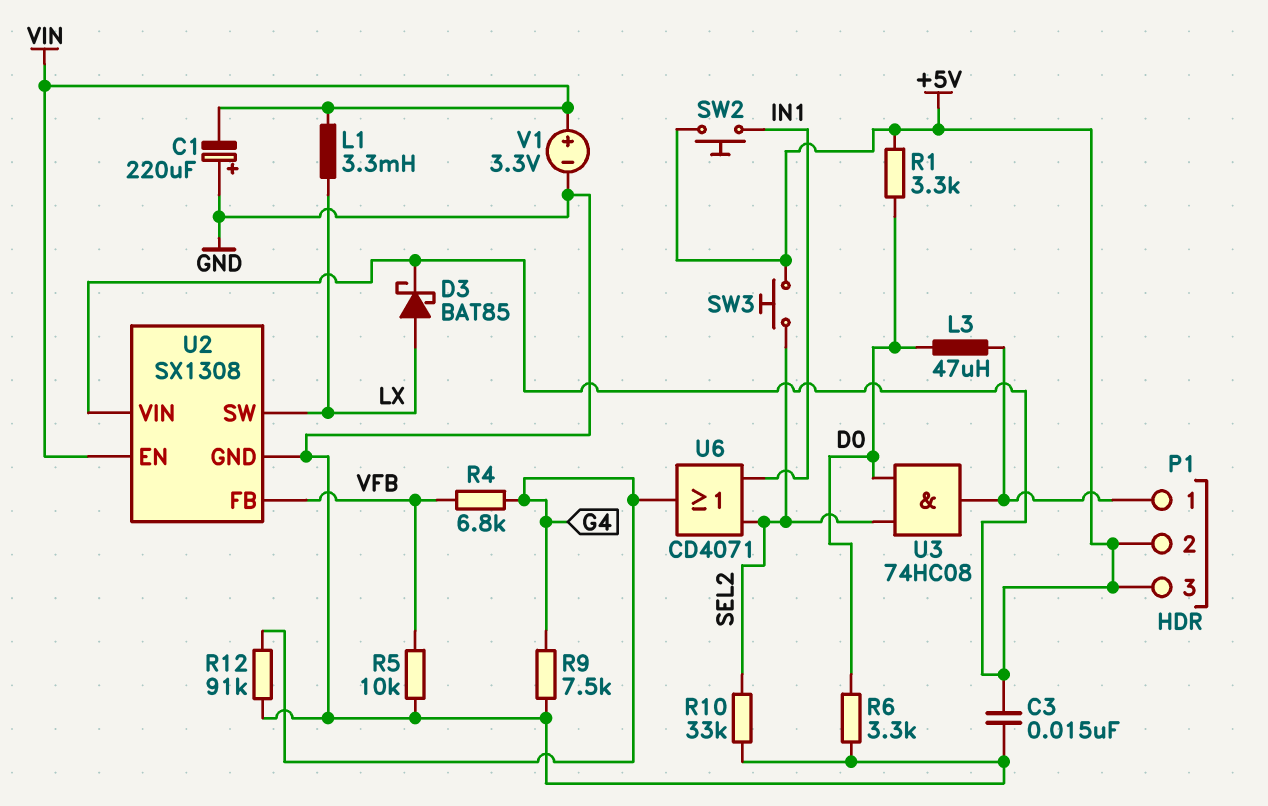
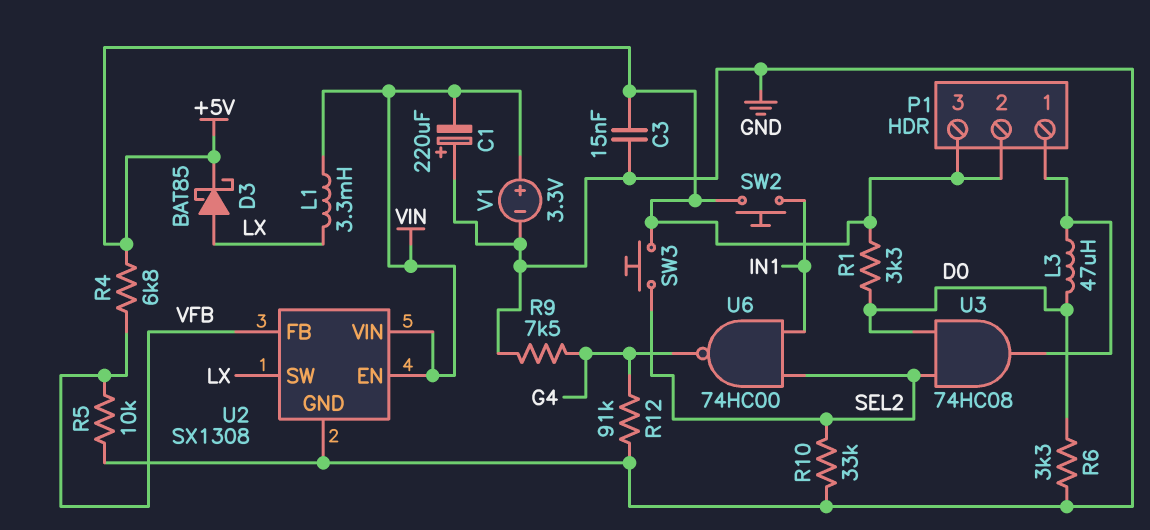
R4: 6.8k (G4, VFB) -> 6.8k (+5V, VFB)
U2 pin VIN: +5V -> VIN
U6: OR CD4071 (in IN1, in SEL2, out G4) -> NAND 74HC00 (in IN1, in SEL2, out G4)

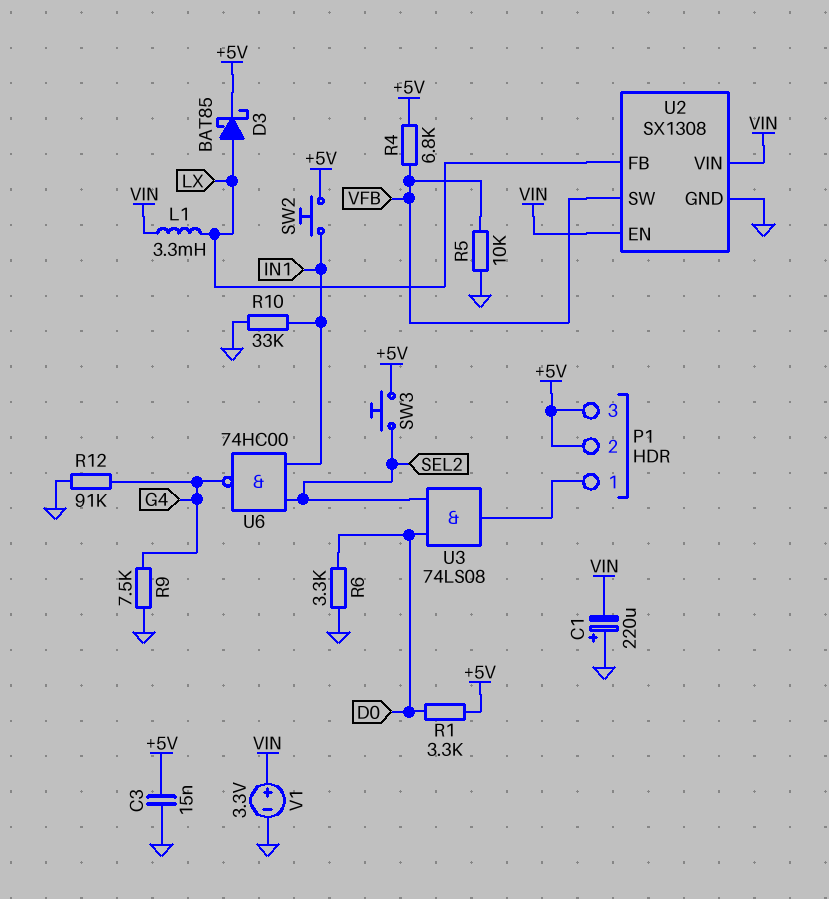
L3: 47uH (D0, P1/1) -> none
R10: 33k (GND, SEL2) -> 33k (GND, IN1)
U2 pin FB: VFB -> LX
U2 pin SW: LX -> VFB
U3: AND 74HC08 (in D0, in SEL2, out P1/1) -> AND 74LS08 (in D0, in SEL2, out P1/1)

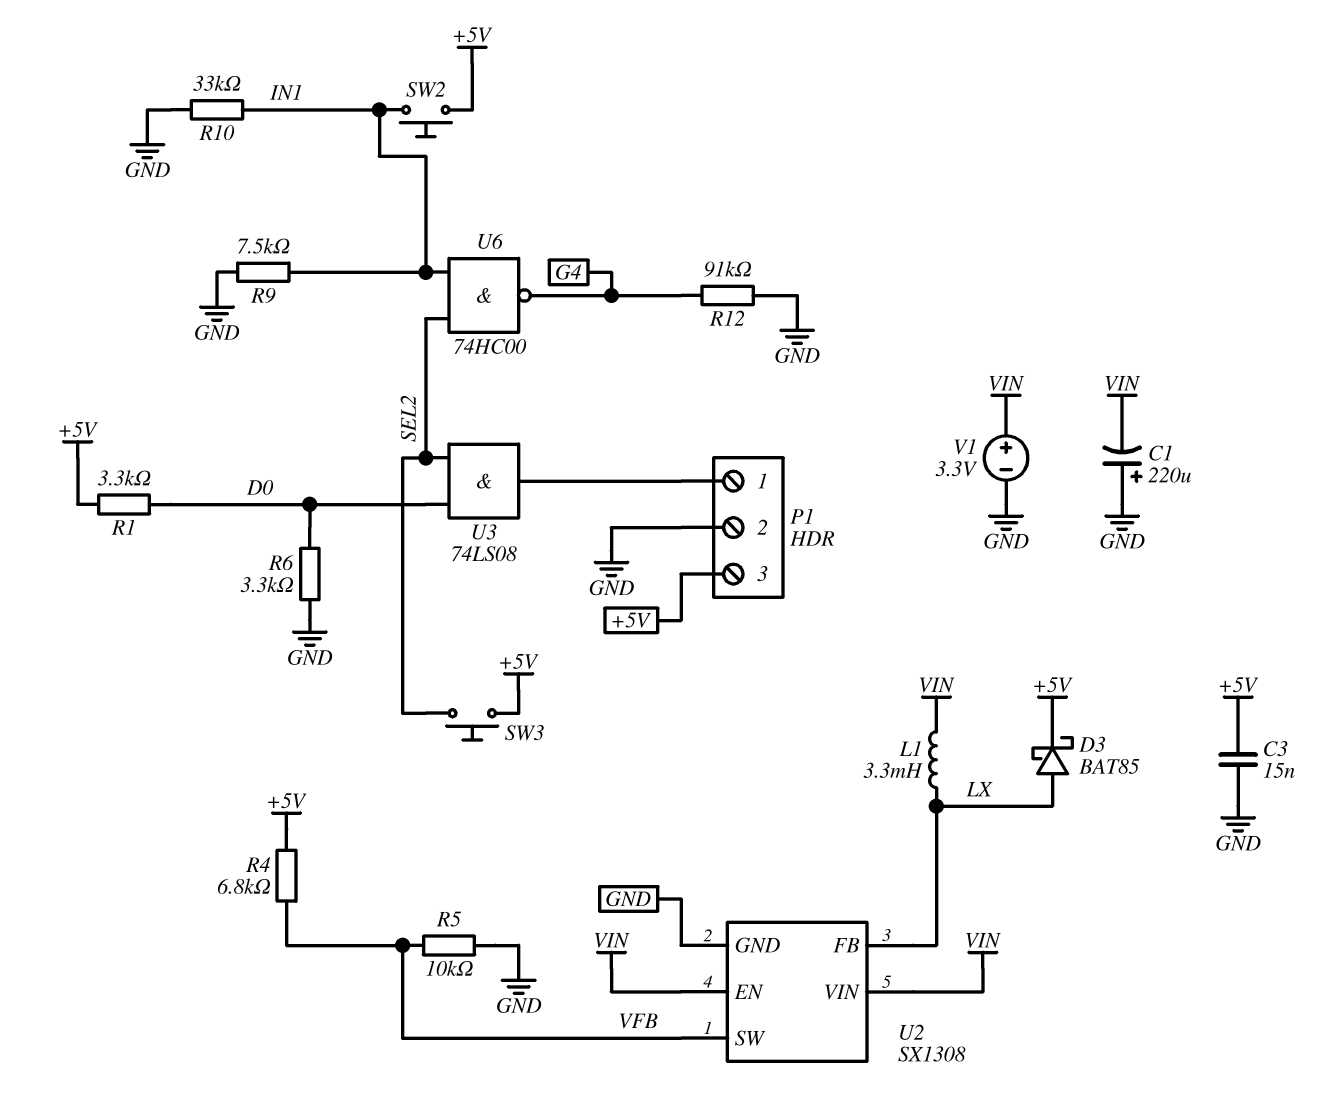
P1 pin 2: +5V -> GND
R9: 7.5k (G4, GND) -> 7.5k (GND, IN1)

